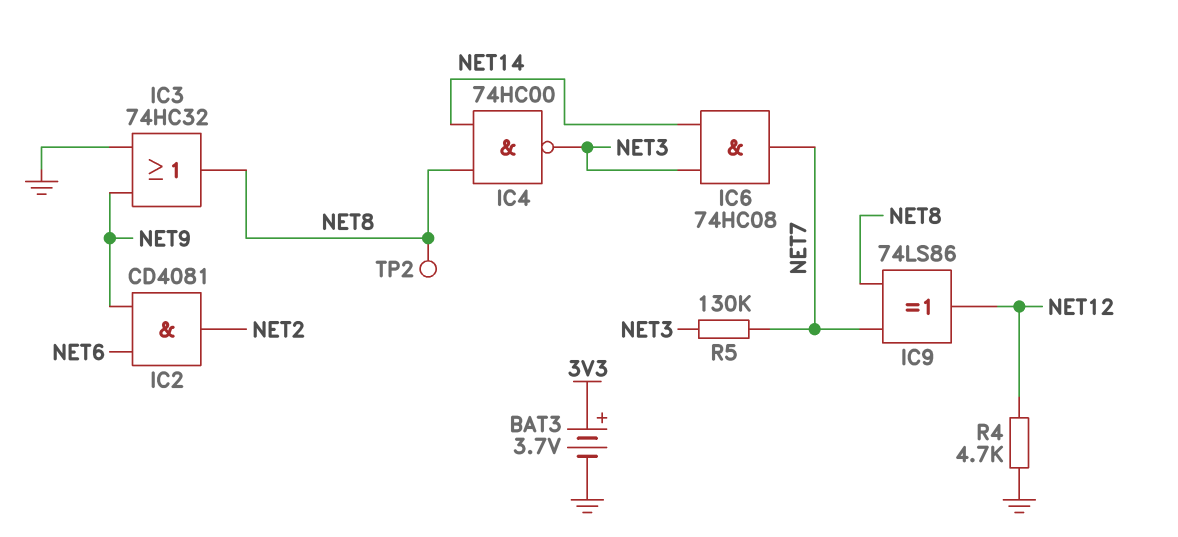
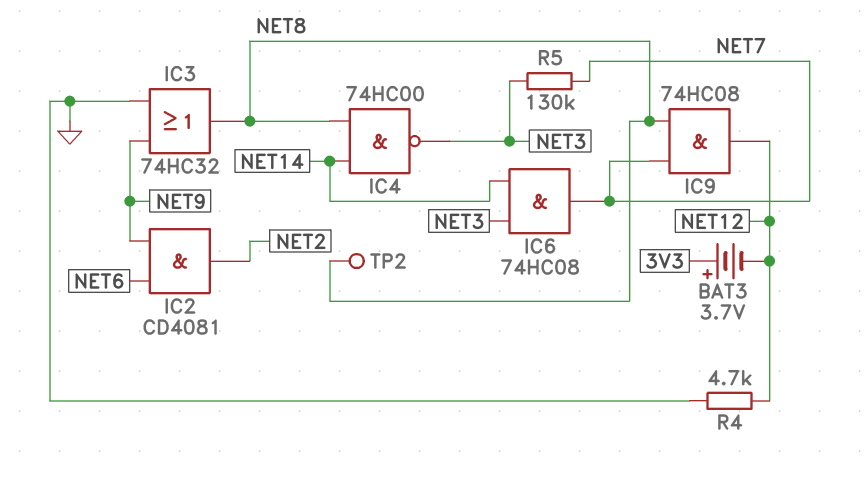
BAT3: 3.7V (plus 3V3, minus GND) -> 3.7V (plus 3V3, minus NET12)
IC9: XOR 74LS86 (in NET7, in NET8, out NET12) -> AND 74HC08 (in NET7, in NET8, out NET12)

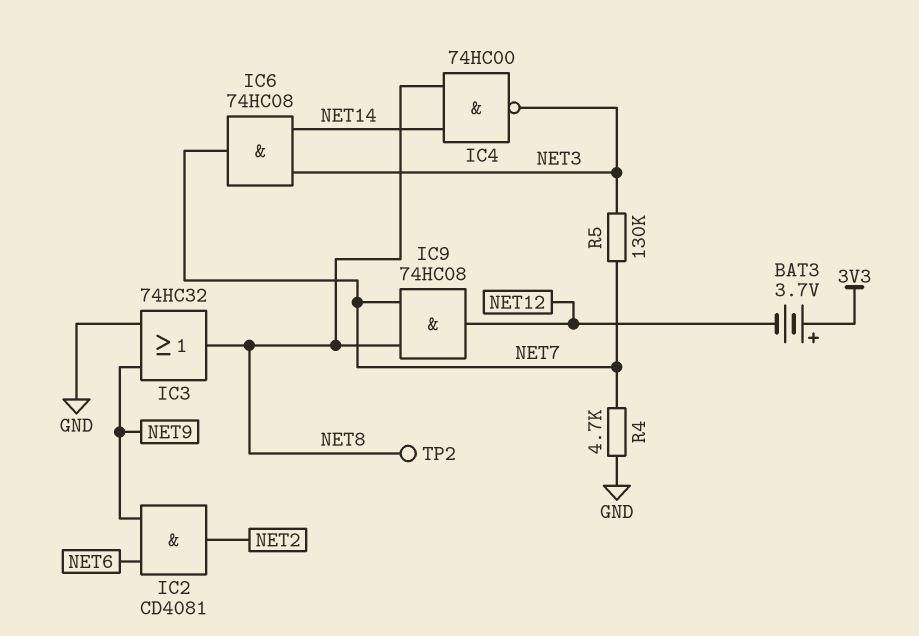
R4: 4.7k (GND, NET12) -> 4.7k (GND, NET7)

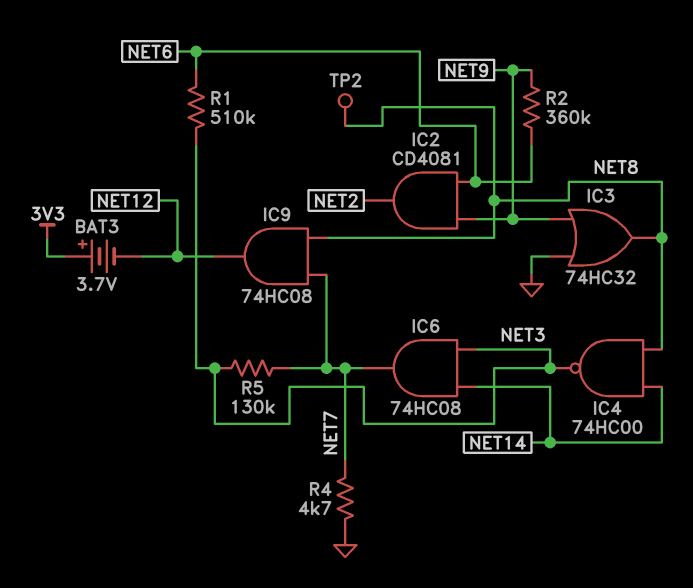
R1: none -> 510k (NET3, NET6)
R2: none -> 360k (NET6, NET9)

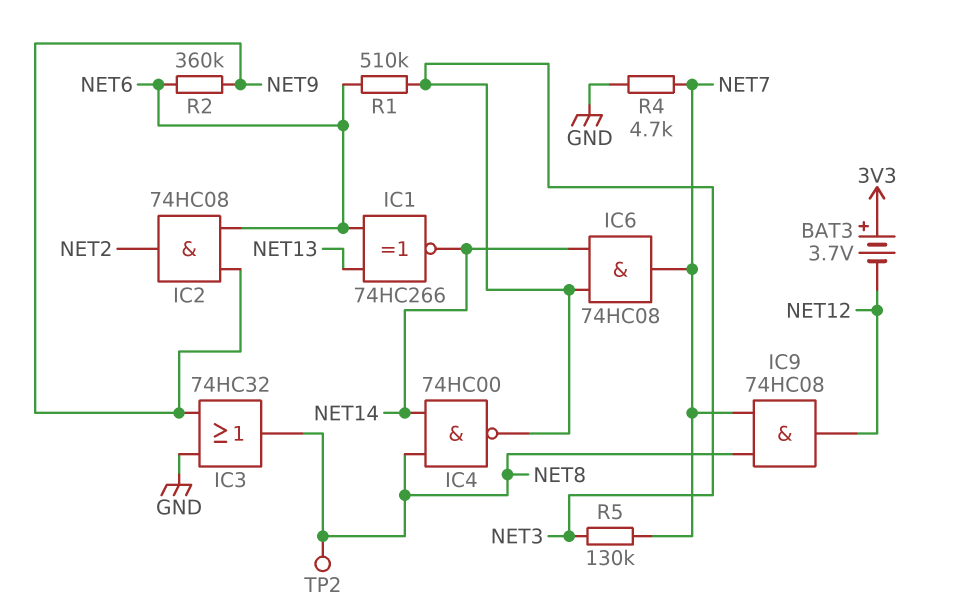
IC1: none -> XNOR 74HC266 (in NET6, in NET13, out NET14)
IC2: AND CD4081 (in NET6, in NET9, out NET2) -> AND 74HC08 (in NET6, in NET9, out NET2)

